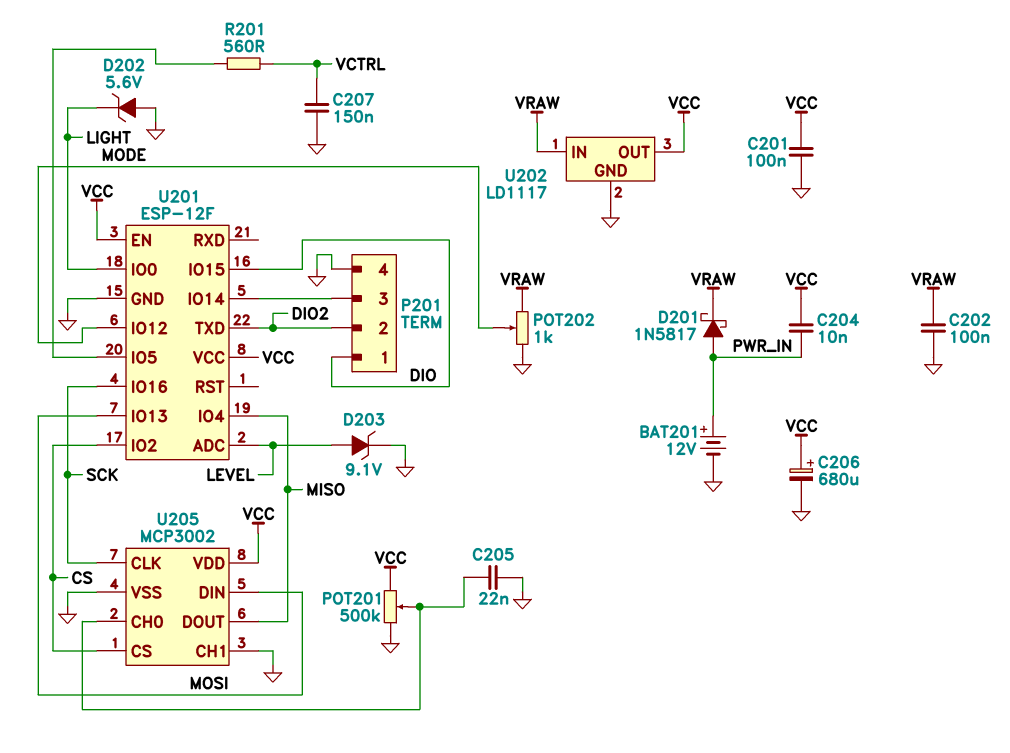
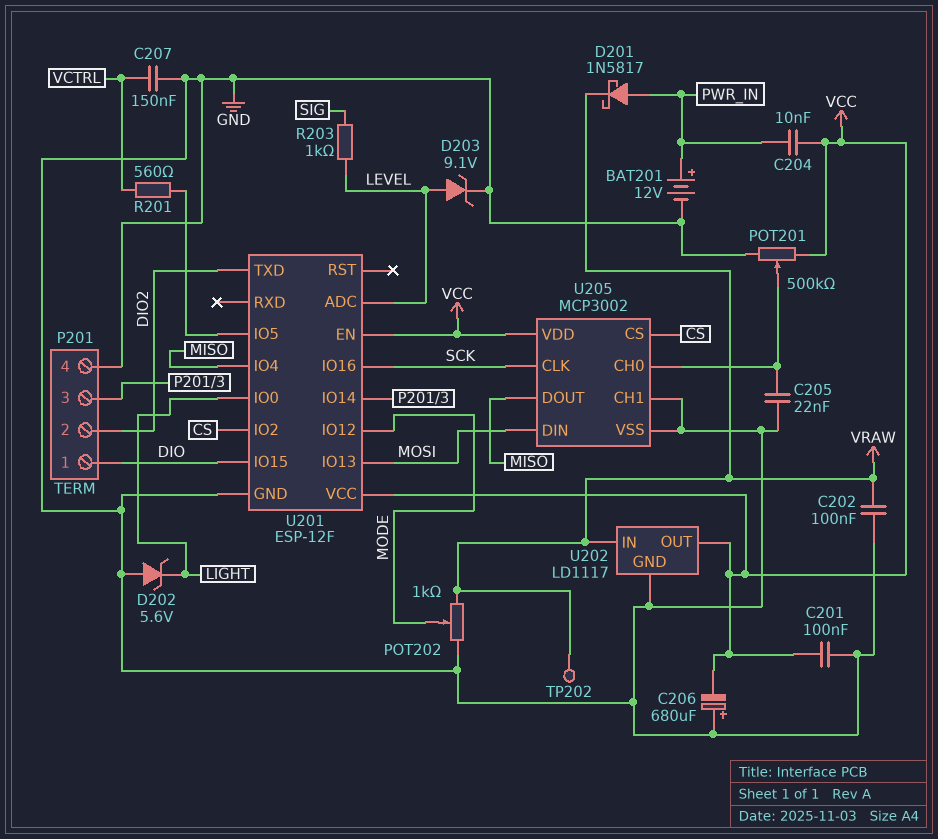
C206: 680uF (plus VCC, minus GND) -> 680uF (plus GND, minus VCC)
R203: none -> 1k (LEVEL, SIG)
TP202: none -> test point (VRAW)

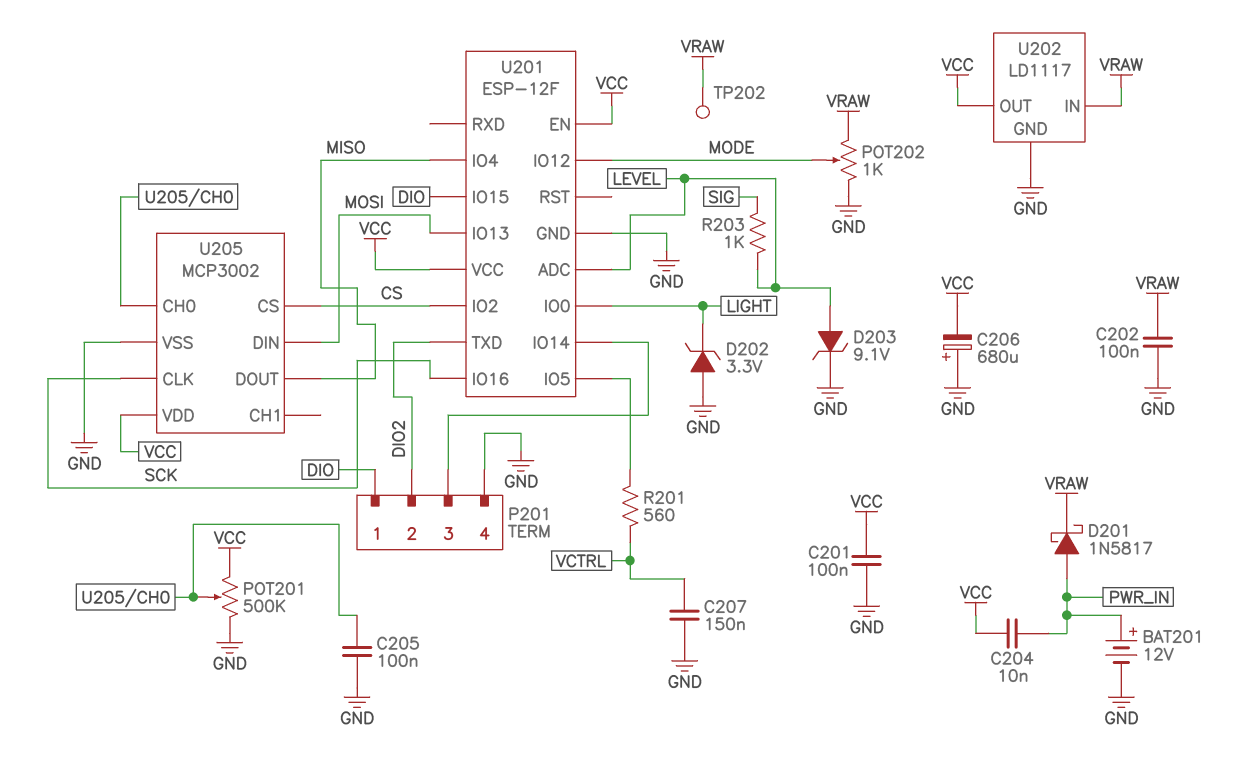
C205: 22nF (GND, U205/CH0) -> 100nF (GND, U205/CH0)
D202: zener 5.6V (A GND, K LIGHT) -> zener 3.3V (A GND, K LIGHT)
U205 pin CH1: GND -> none

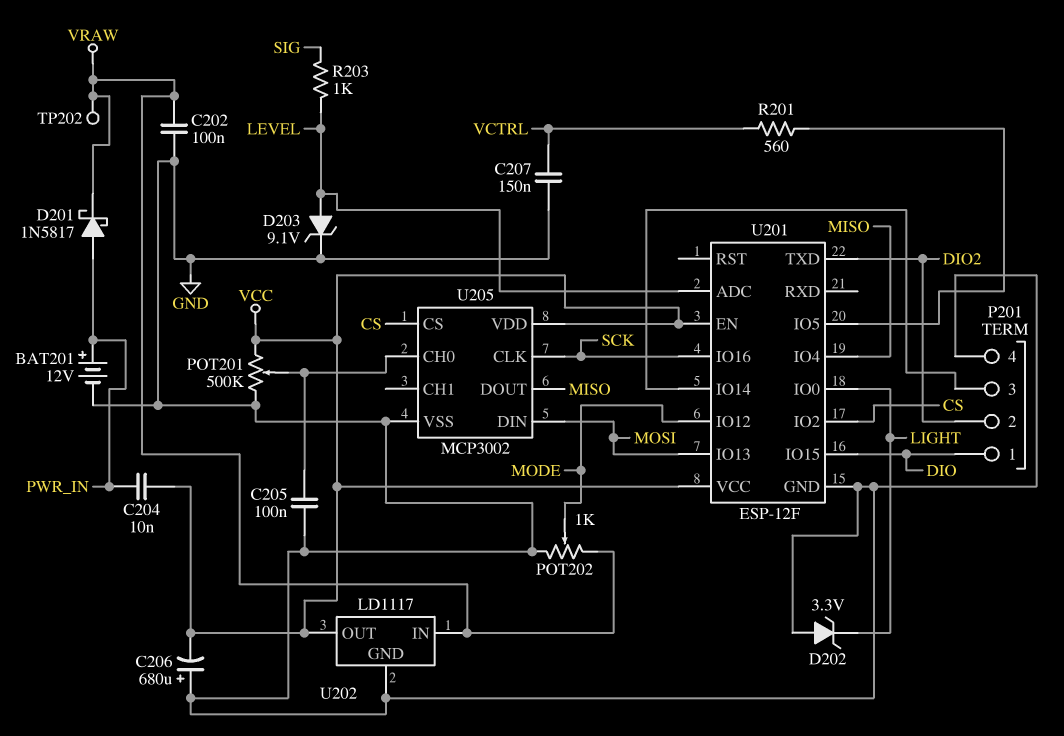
C201: 100nF (GND, VCC) -> none

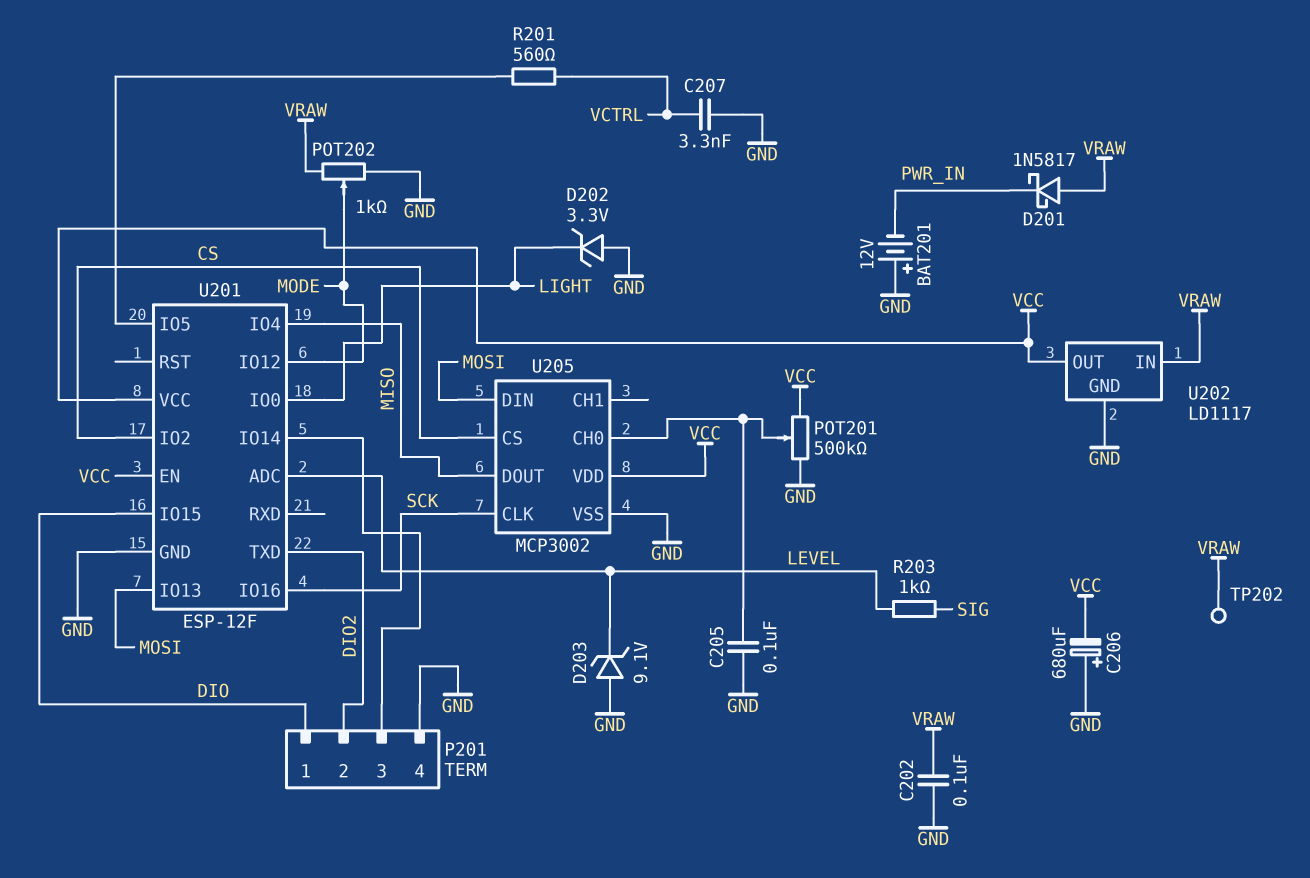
BAT201: 12V (plus PWR_IN, minus GND) -> 12V (plus GND, minus PWR_IN)
C204: 10nF (PWR_IN, VCC) -> none
C207: 150nF (GND, VCTRL) -> 3.3nF (GND, VCTRL)
D201: schottky 1N5817 (A PWR_IN, K VRAW) -> schottky 1N5817 (A VRAW, K PWR_IN)
D203: zener 9.1V (A LEVEL, K GND) -> zener 9.1V (A GND, K LEVEL)

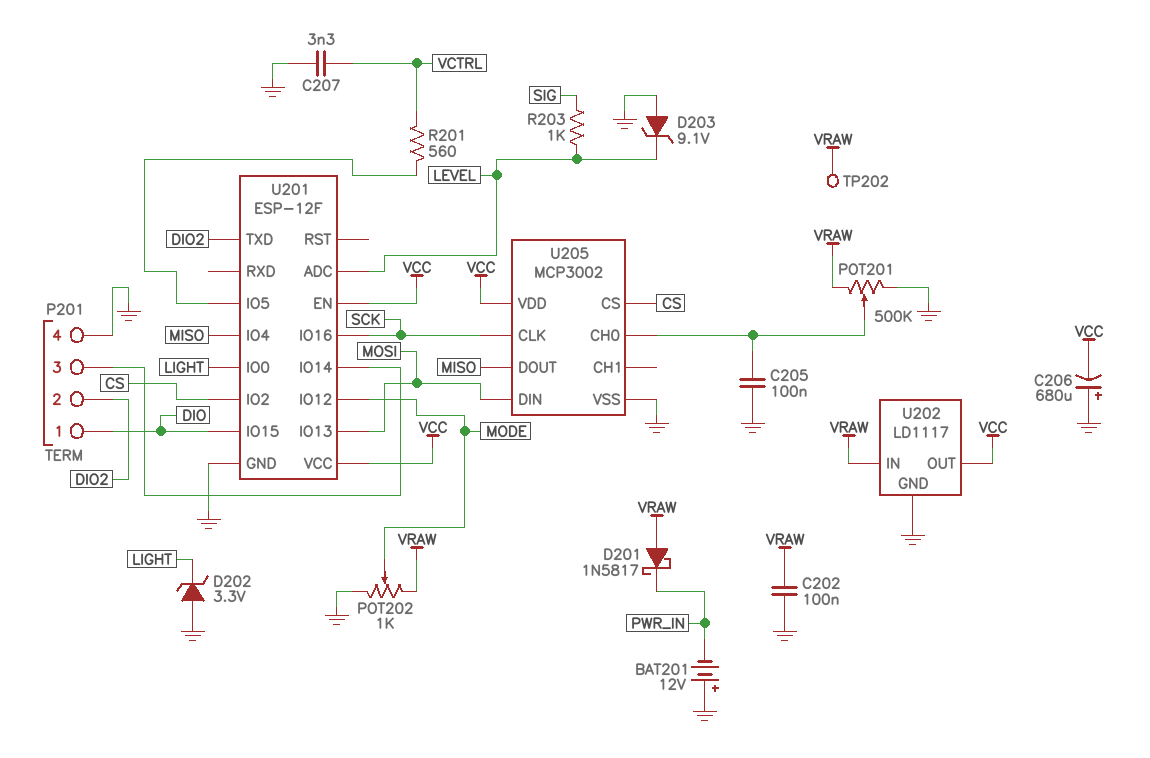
POT201: 500k (GND, VCC, wiper U205/CH0) -> 500k (GND, VRAW, wiper U205/CH0)

